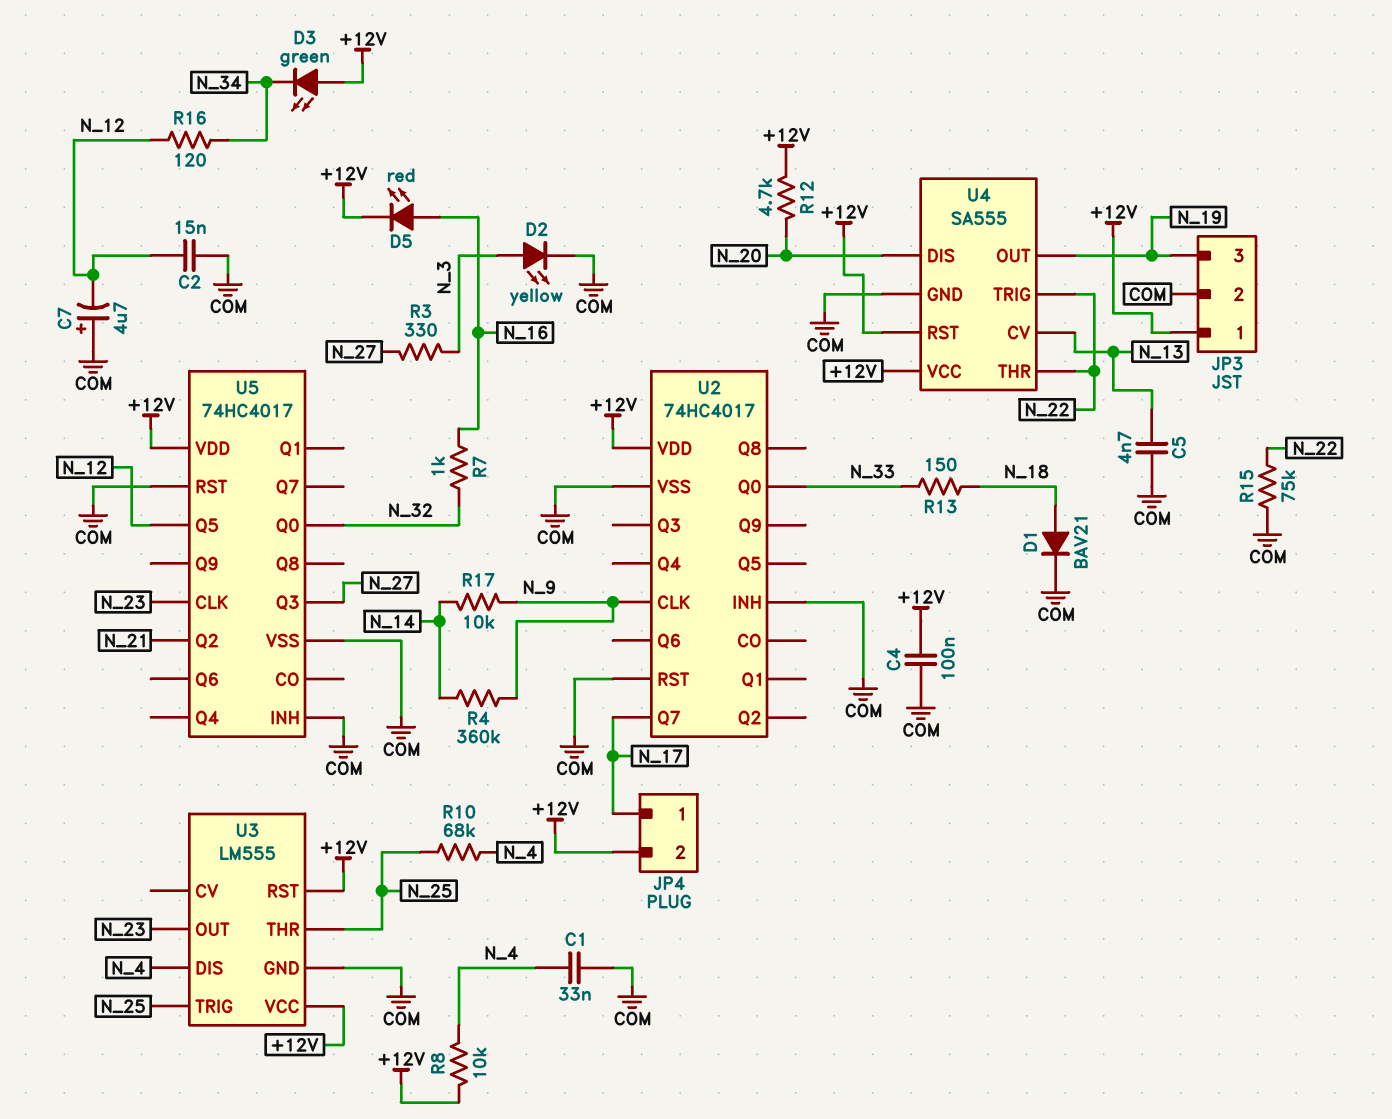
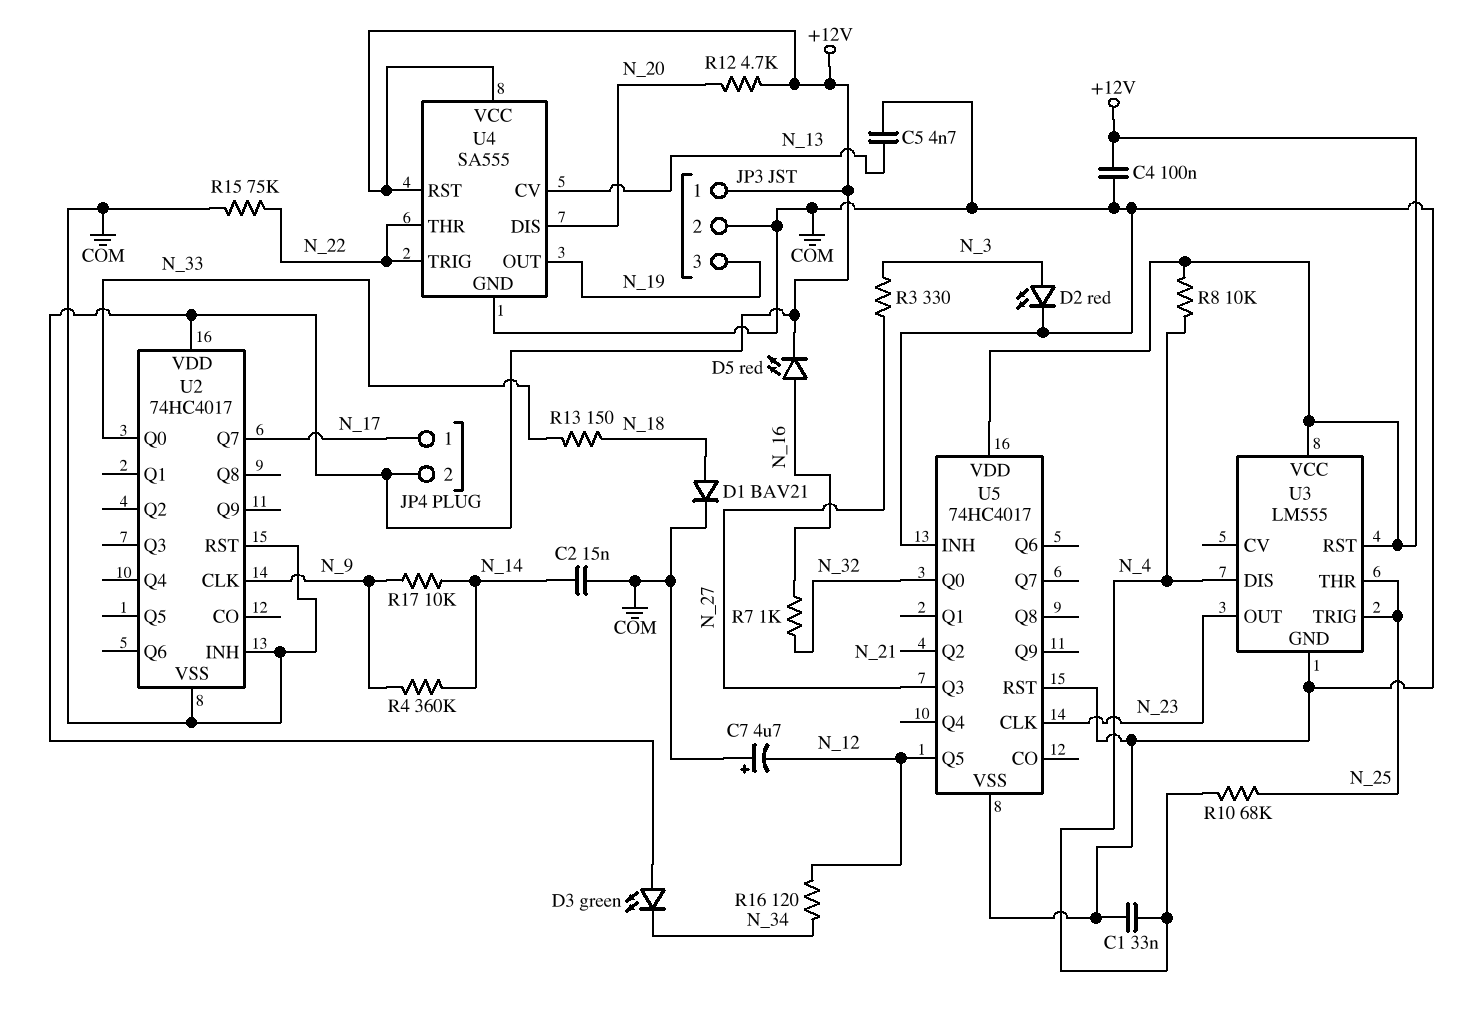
C2: 15nF (COM, N_12) -> 15nF (COM, N_14)
D2: LED yellow (A N_3, K COM) -> LED red (A N_3, K COM)

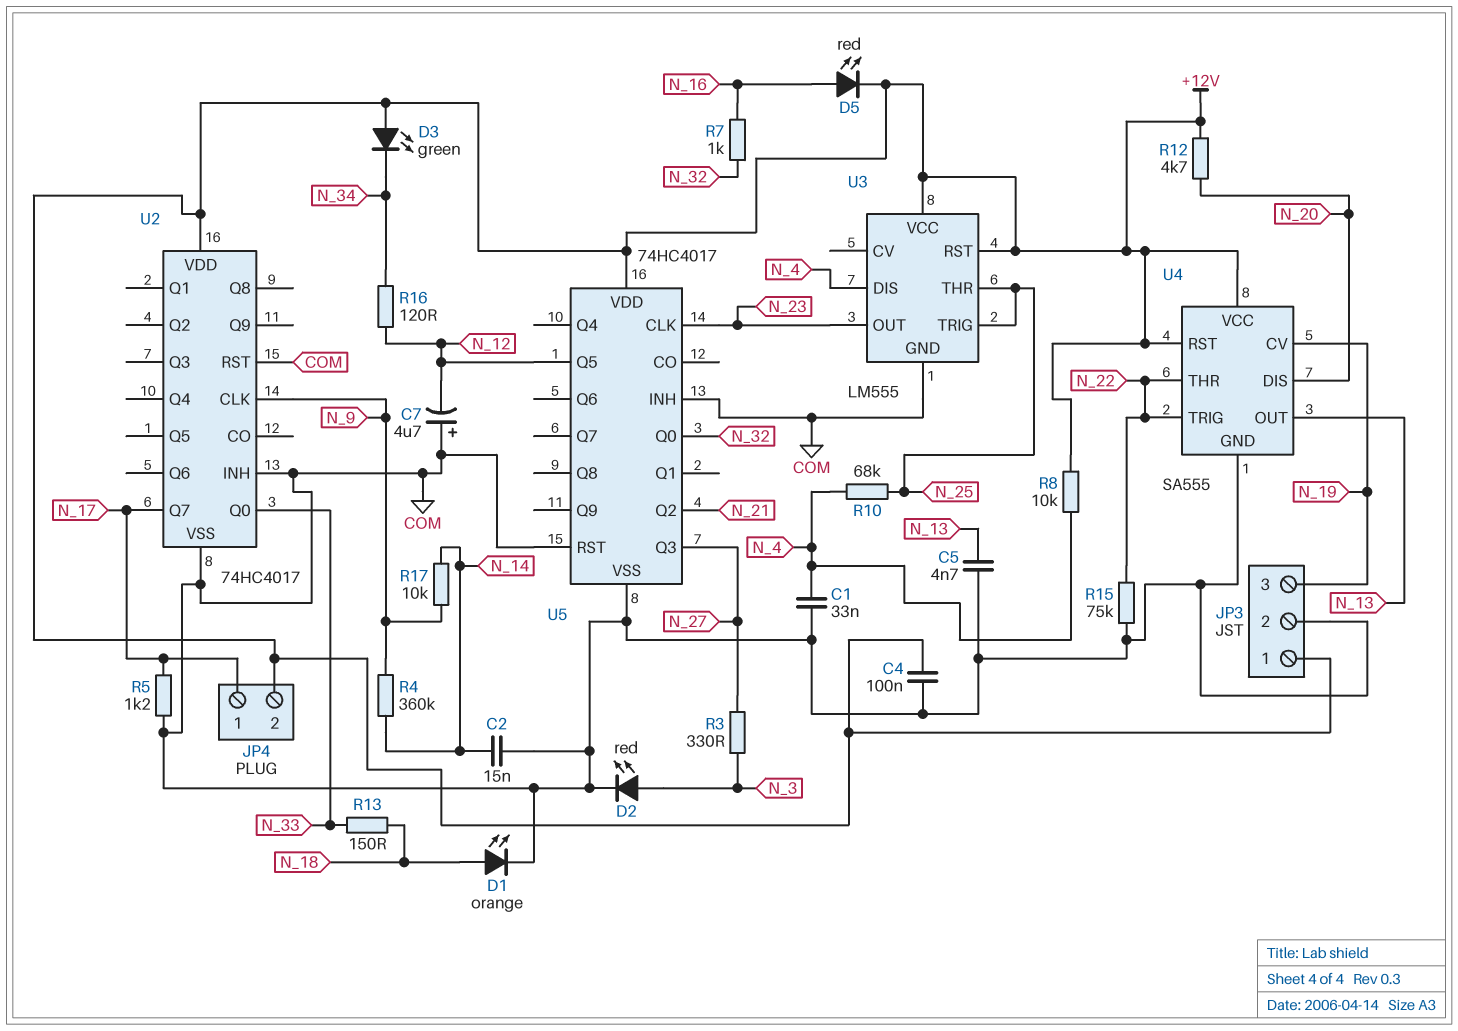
D1: diode BAV21 (A N_18, K COM) -> LED orange (A N_18, K COM)
R5: none -> 1.2k (COM, N_17)
U4 pin CV: N_13 -> N_19
U4 pin OUT: N_19 -> N_13

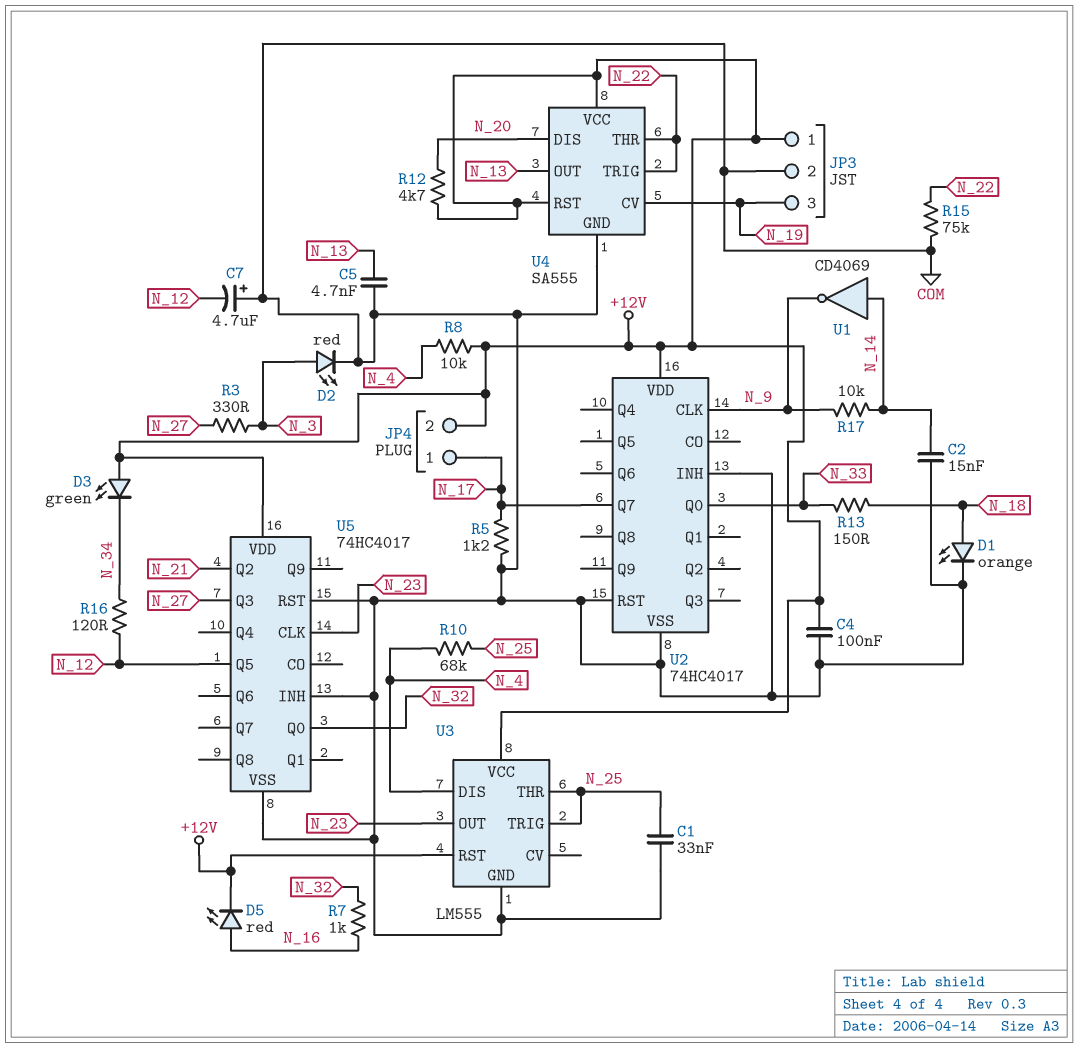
C1: 33nF (COM, N_4) -> 33nF (COM, N_25)
R4: 360k (N_9, N_14) -> none
U1: none -> NOT CD4069 (in N_14, out N_9)

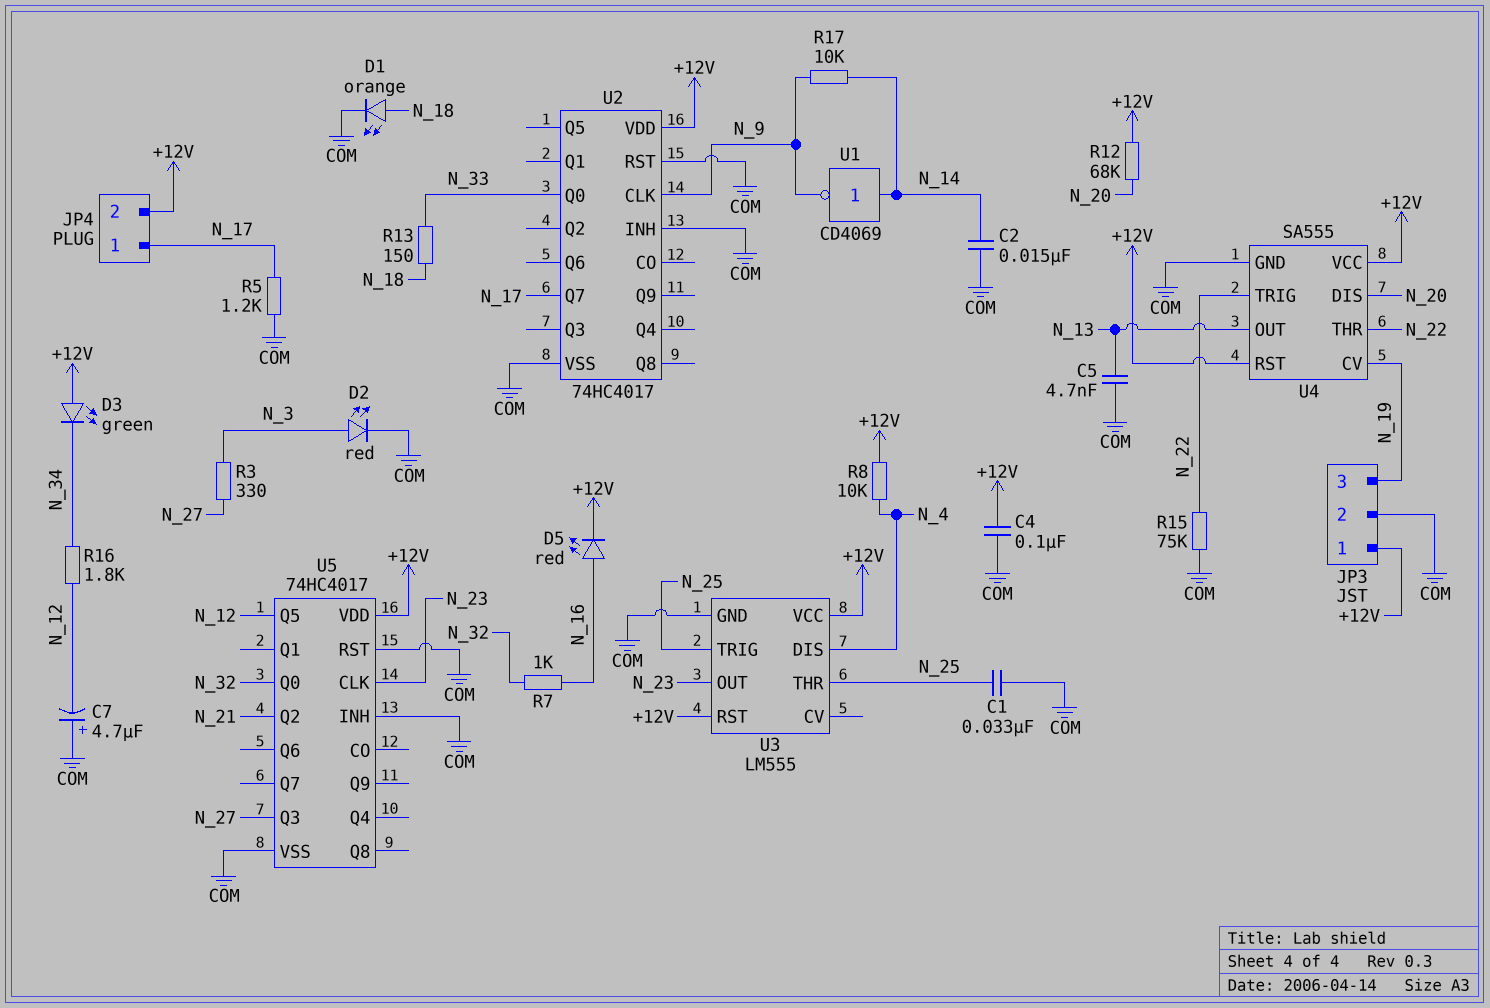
R10: 68k (N_4, N_25) -> none
R12: 4.7k (+12V, N_20) -> 68k (+12V, N_20)
R16: 120 (N_12, N_34) -> 1.8k (N_12, N_34)

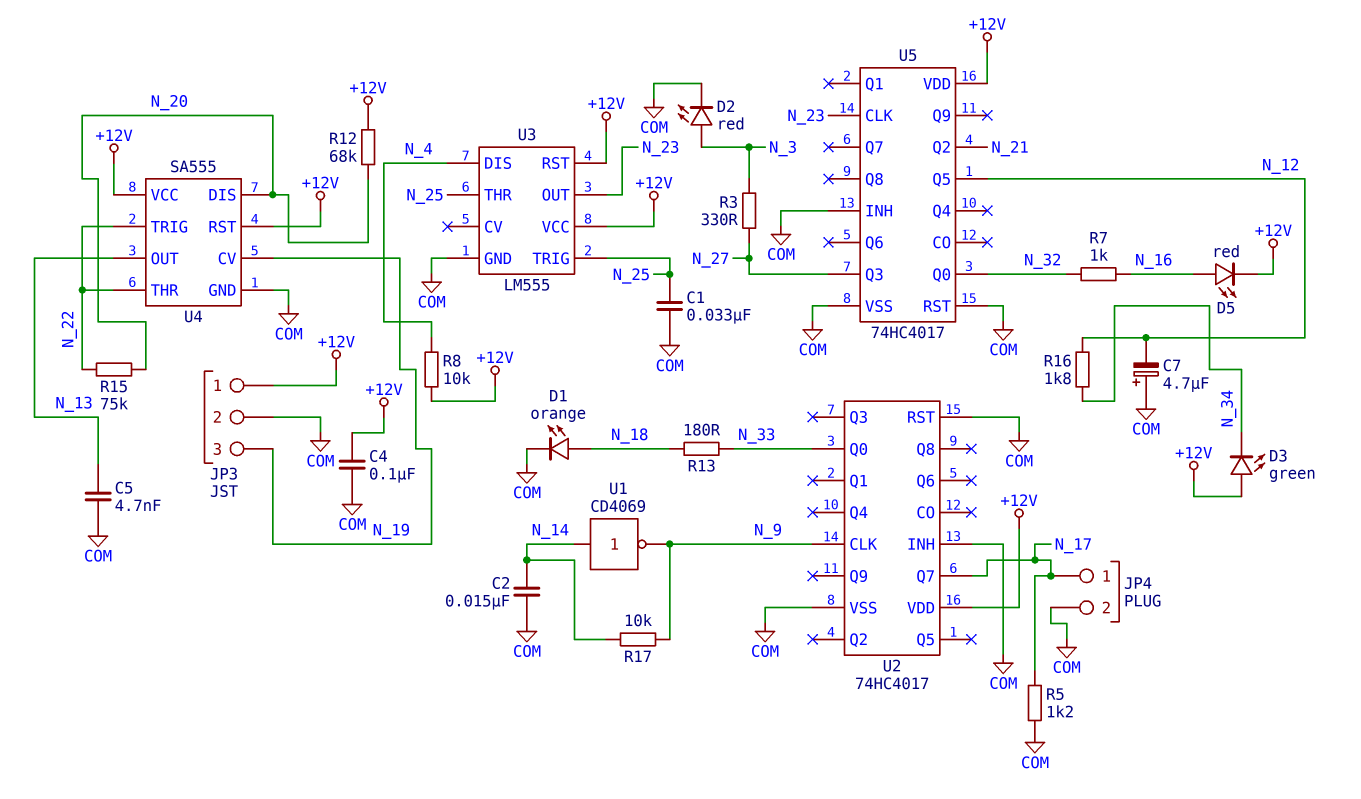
JP4 pin 2: +12V -> COM
R13: 150 (N_18, N_33) -> 180 (N_18, N_33)
R15: 75k (COM, N_22) -> 75k (N_20, N_22)

